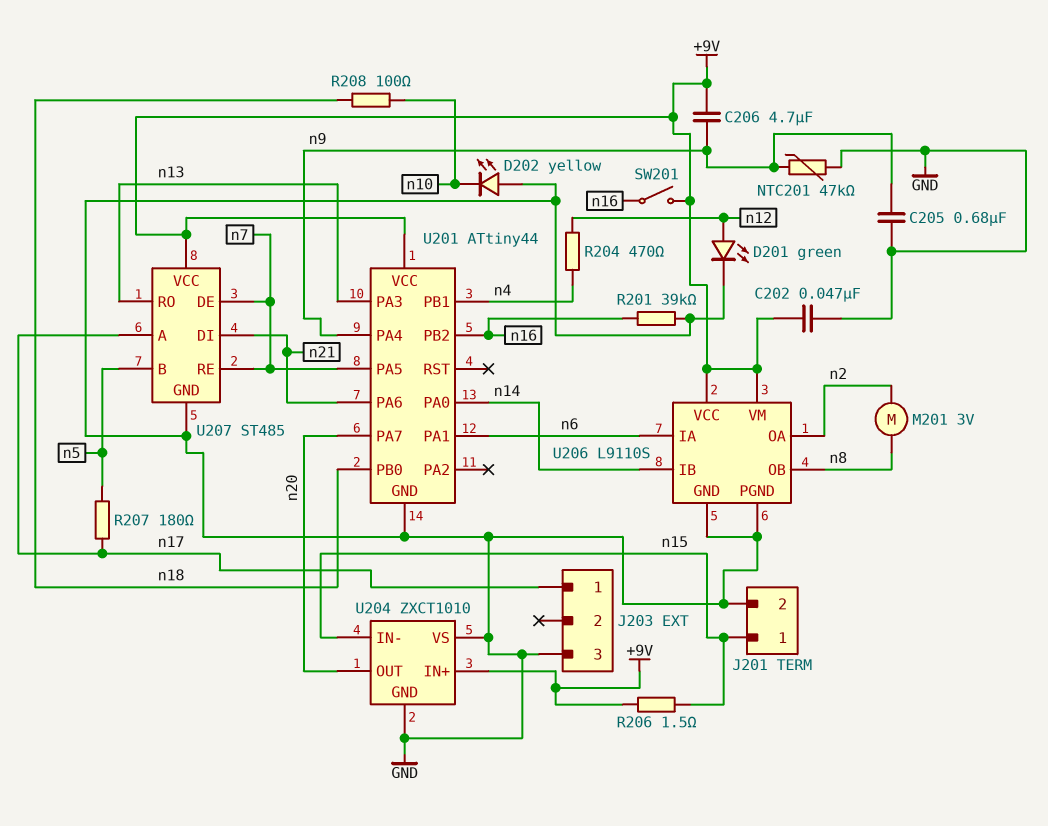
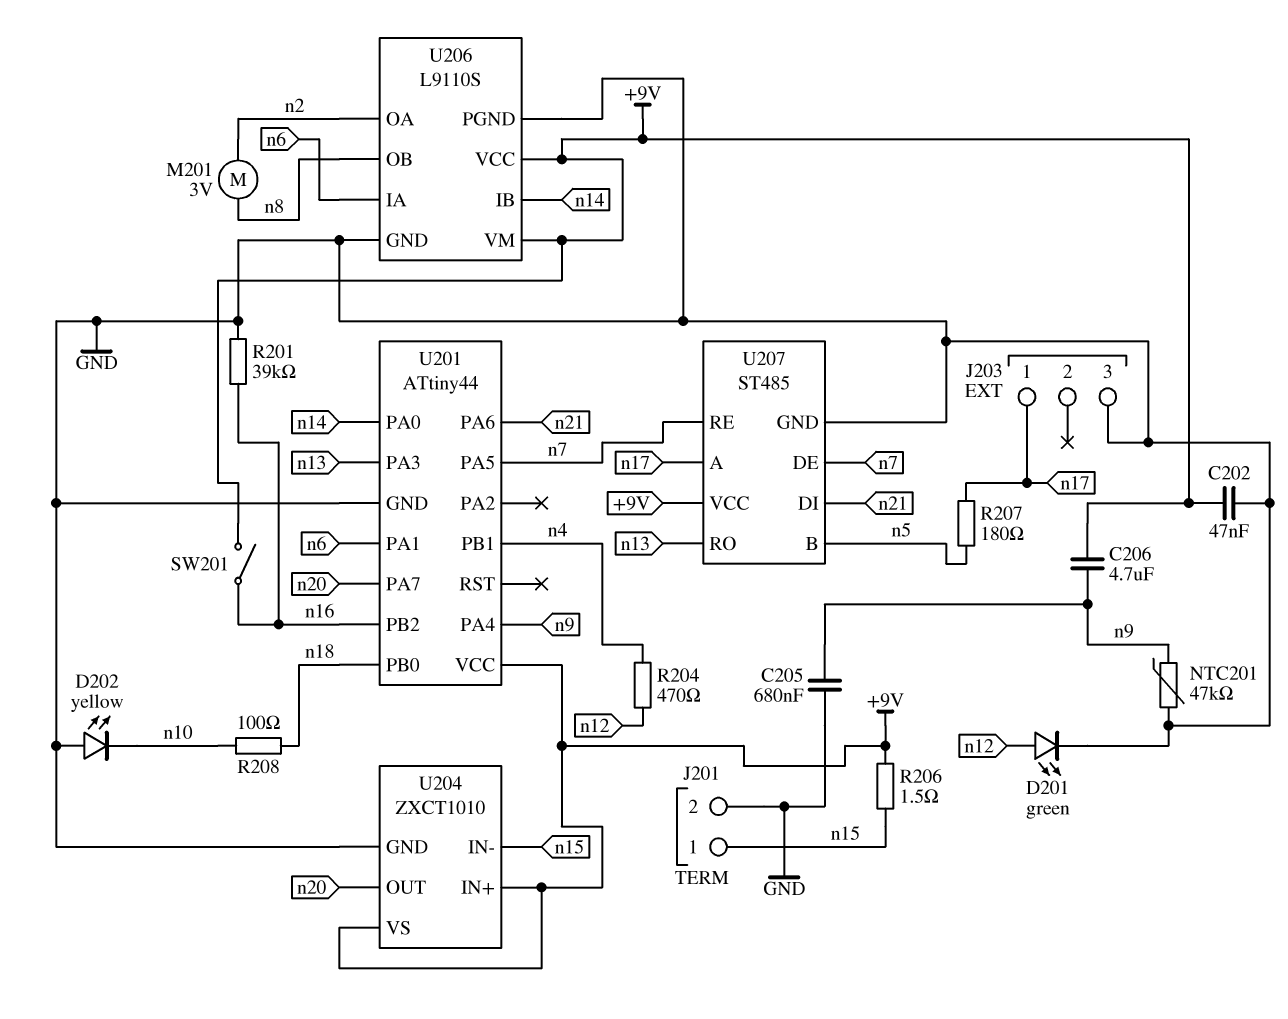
U204 pin VS: GND -> +9V

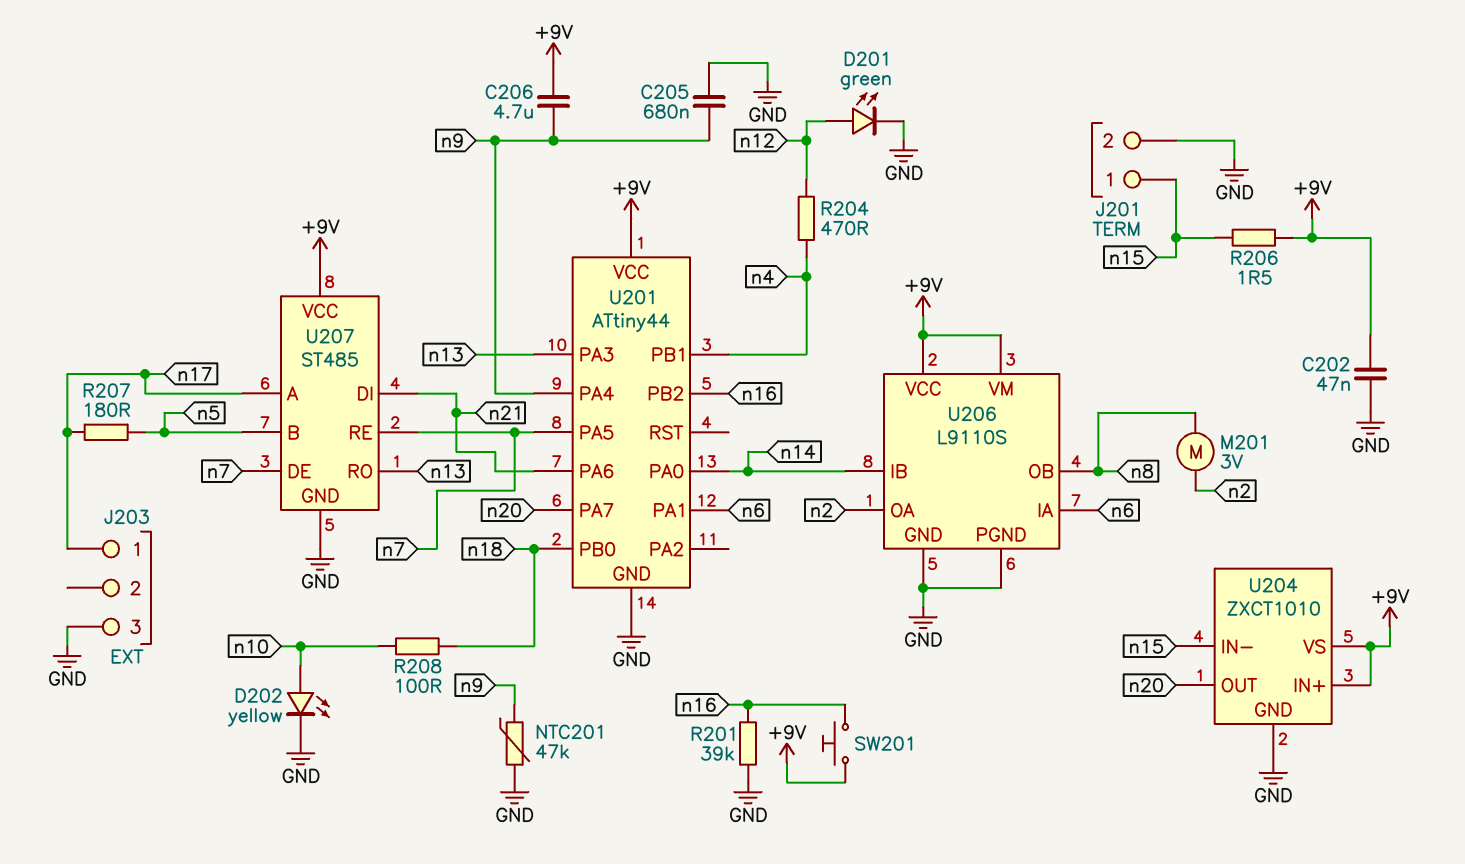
D202: LED yellow (A GND, K n10) -> LED yellow (A n10, K GND)
SW201: switch (+9V, n16) -> button (+9V, n16)

